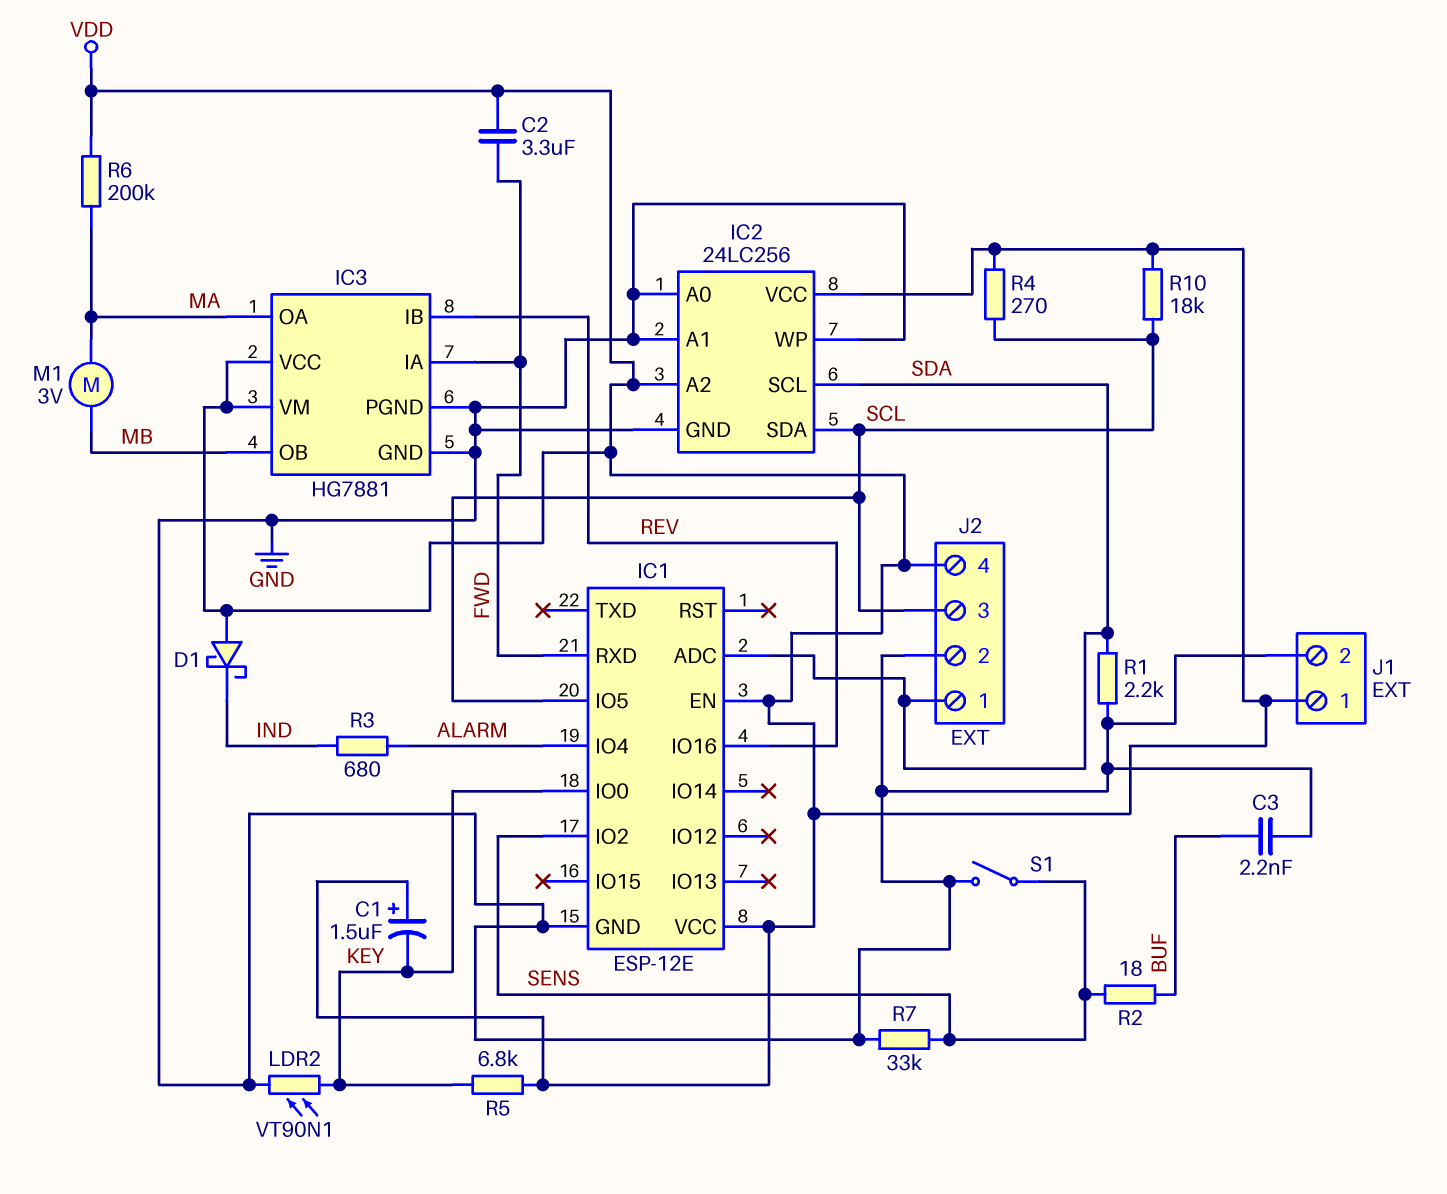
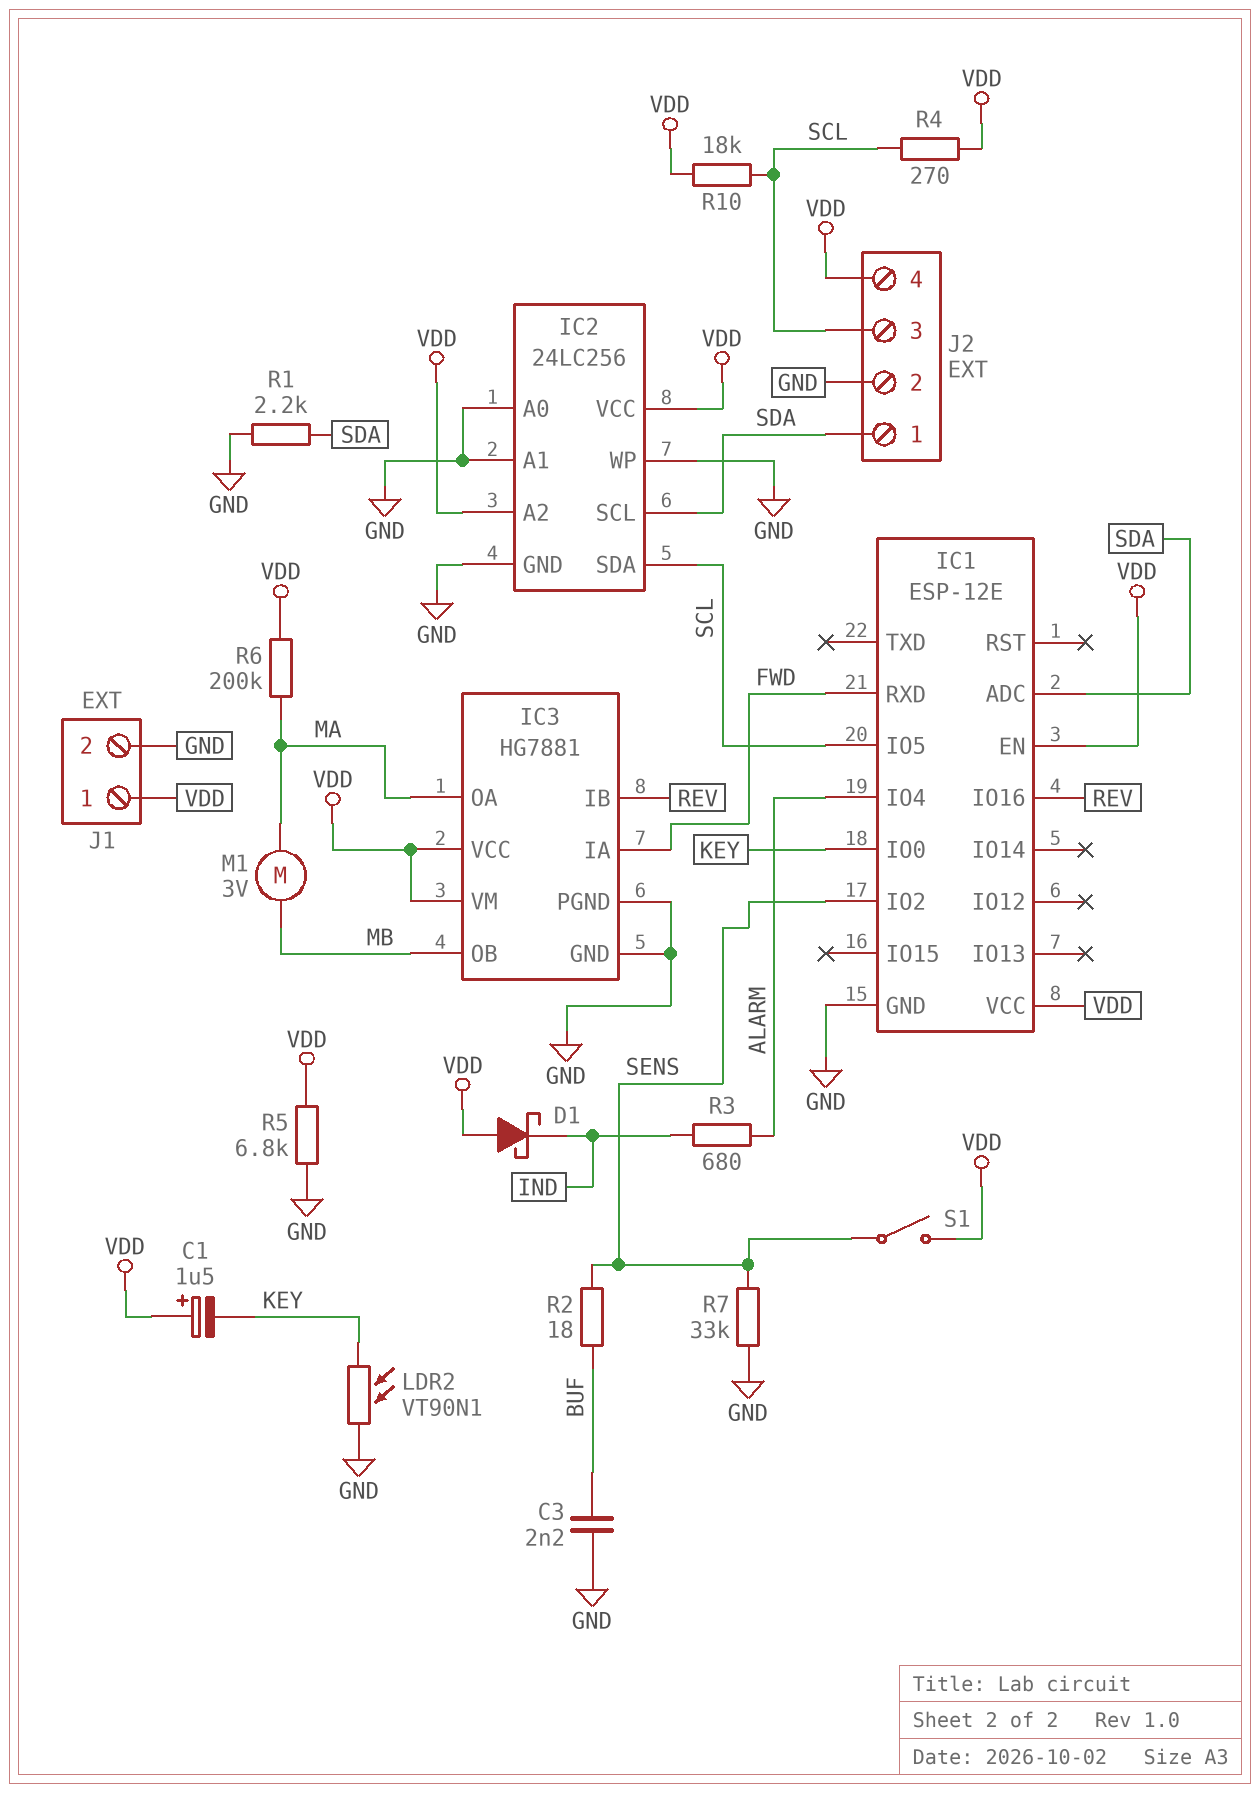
C2: 3.3uF (FWD, VDD) -> none
R5: 6.8k (KEY, VDD) -> 6.8k (GND, VDD)
S1: switch (GND, SENS) -> switch (SENS, VDD)

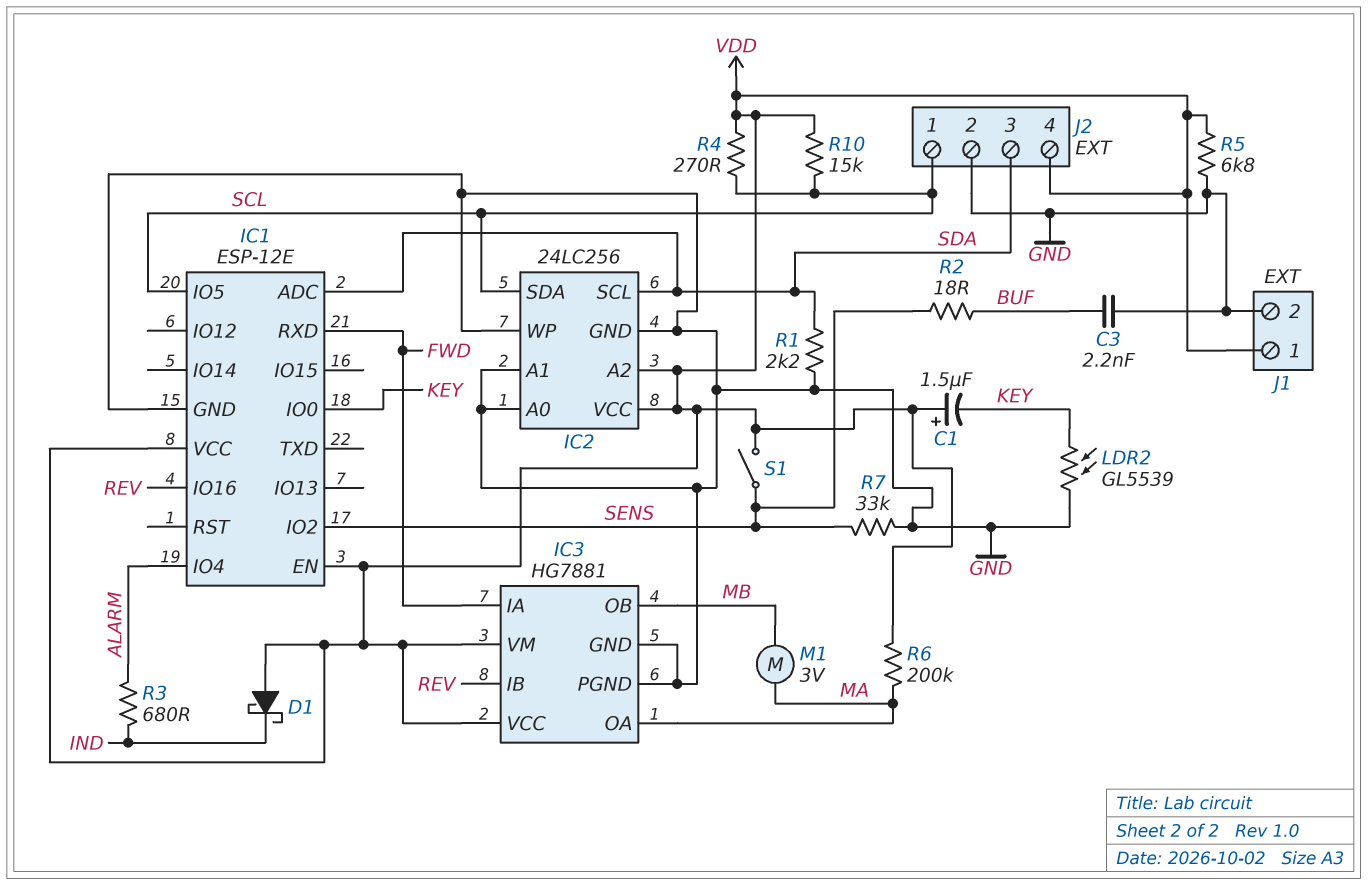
J2 pin 1: SDA -> SCL
J2 pin 3: SCL -> SDA
LDR2: VT90N1 (GND, KEY) -> GL5539 (GND, KEY)
R10: 18k (SCL, VDD) -> 15k (SCL, VDD)

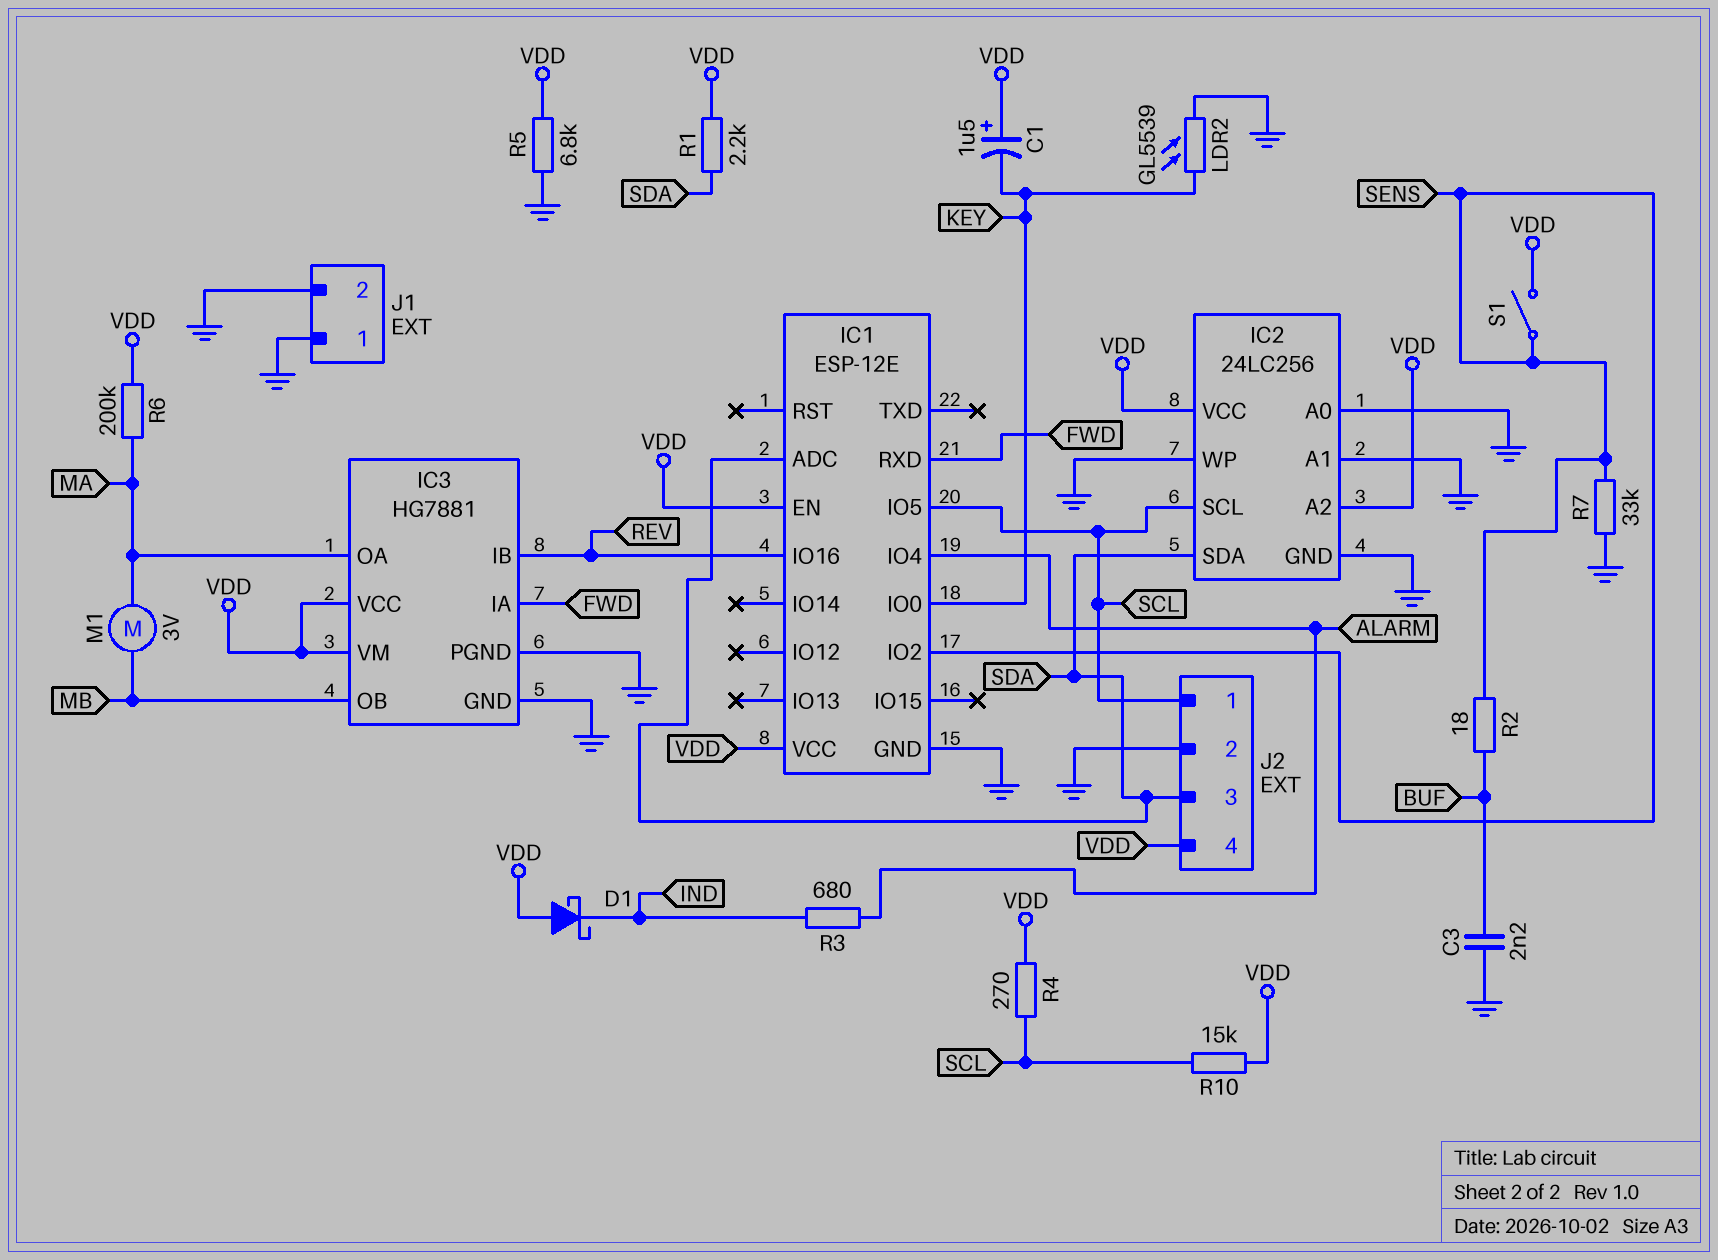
IC2 pin SCL: SDA -> SCL
IC2 pin SDA: SCL -> SDA
J1 pin 1: VDD -> GND
R1: 2.2k (GND, SDA) -> 2.2k (SDA, VDD)

